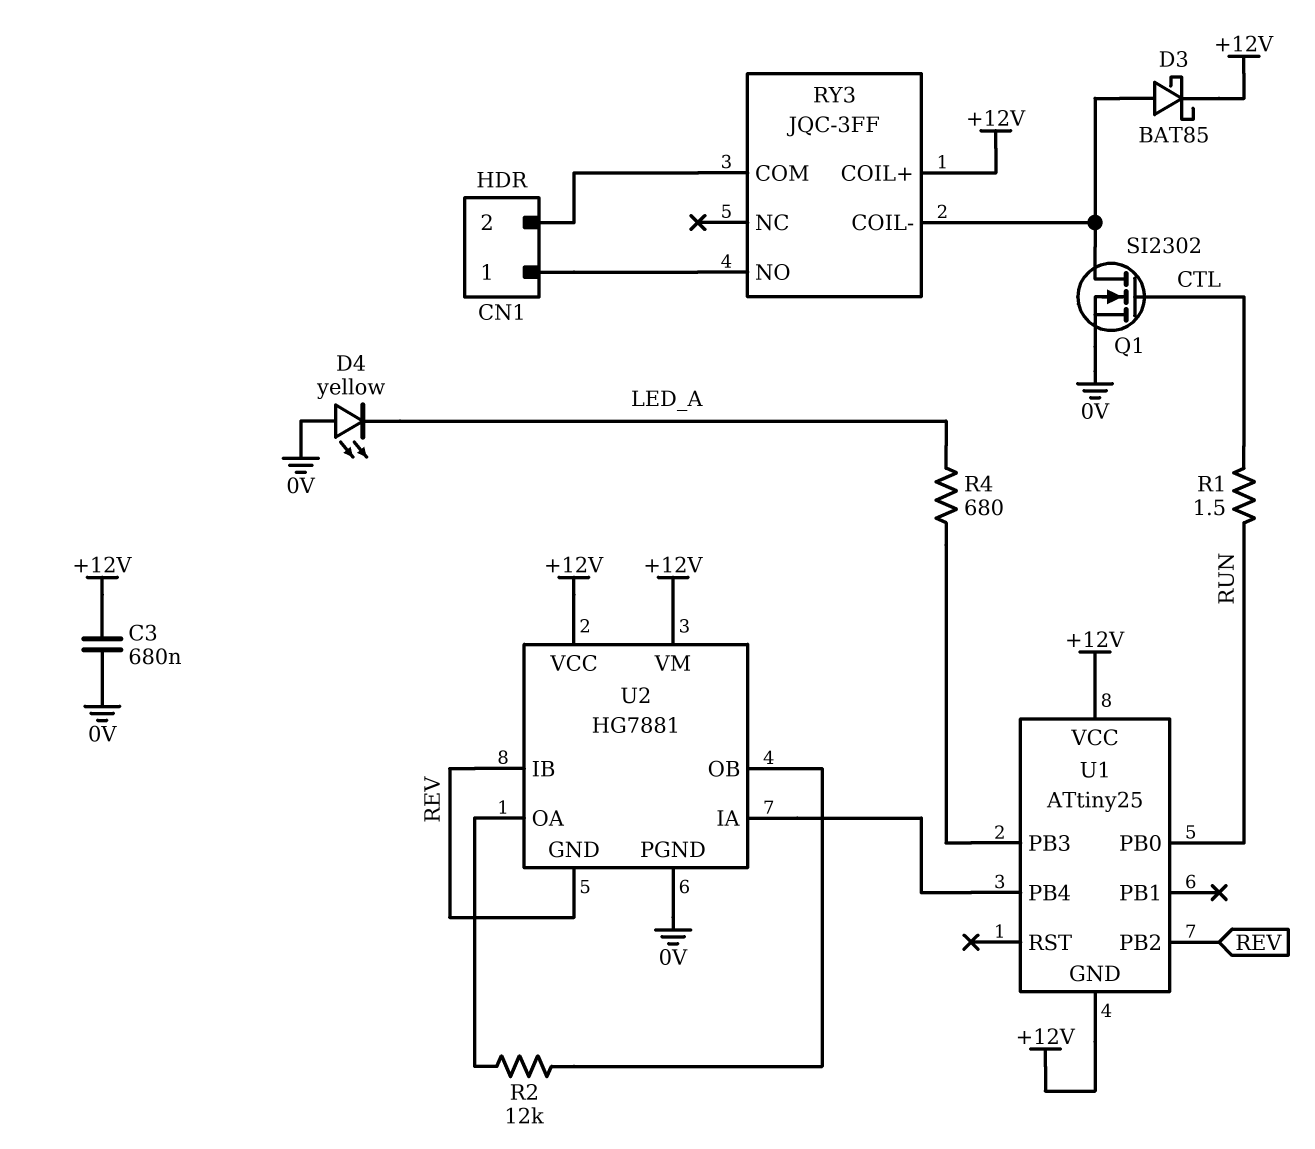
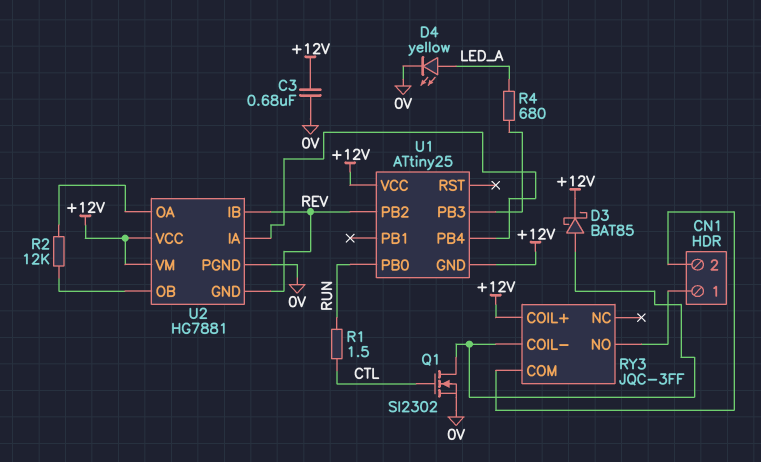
D4: LED yellow (A 0V, K LED_A) -> LED yellow (A LED_A, K 0V)

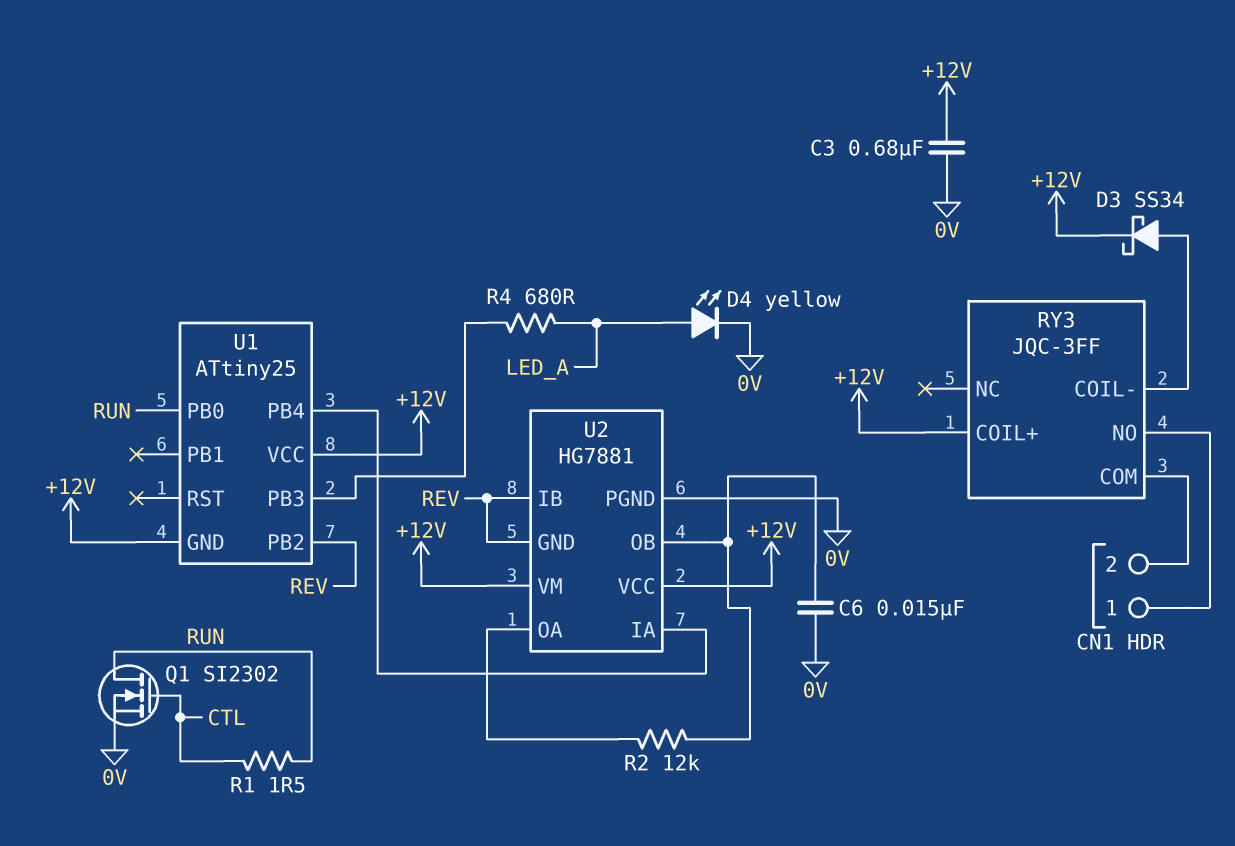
C6: none -> 15nF (0V, U2/OB)
D3: schottky BAT85 (A RY3/COIL-, K +12V) -> schottky SS34 (A RY3/COIL-, K +12V)
Q1: NMOS SI2302 (G CTL, D RY3/COIL-, S 0V) -> NMOS SI2302 (G CTL, D RUN, S 0V)

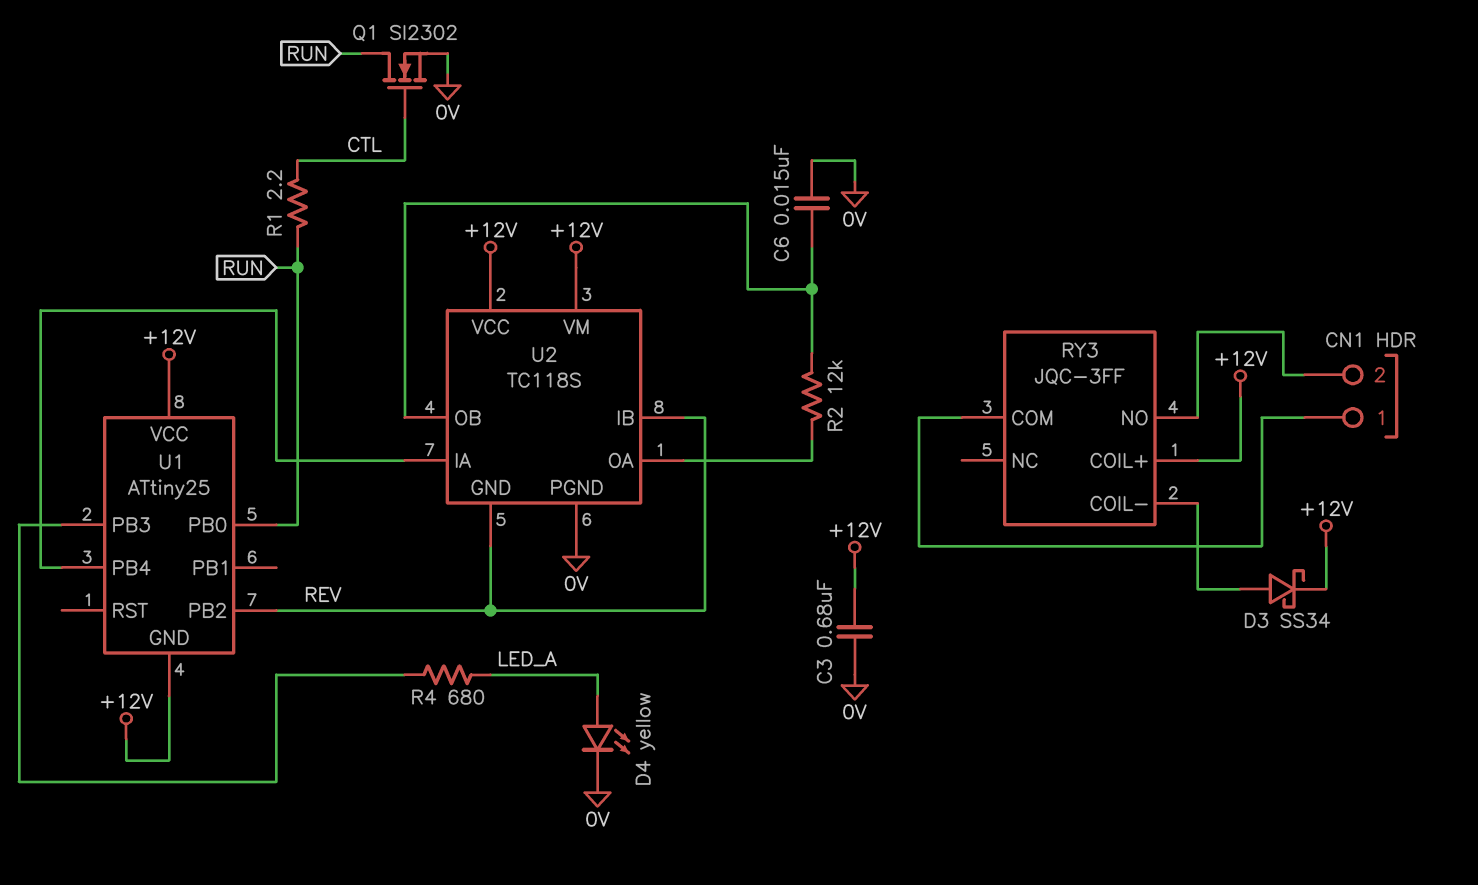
R1: 1.5 (CTL, RUN) -> 2.2 (CTL, RUN)
RY3 pin COM: CN1/2 -> CN1/1
RY3 pin NO: CN1/1 -> CN1/2
U2: HG7881 -> TC118S

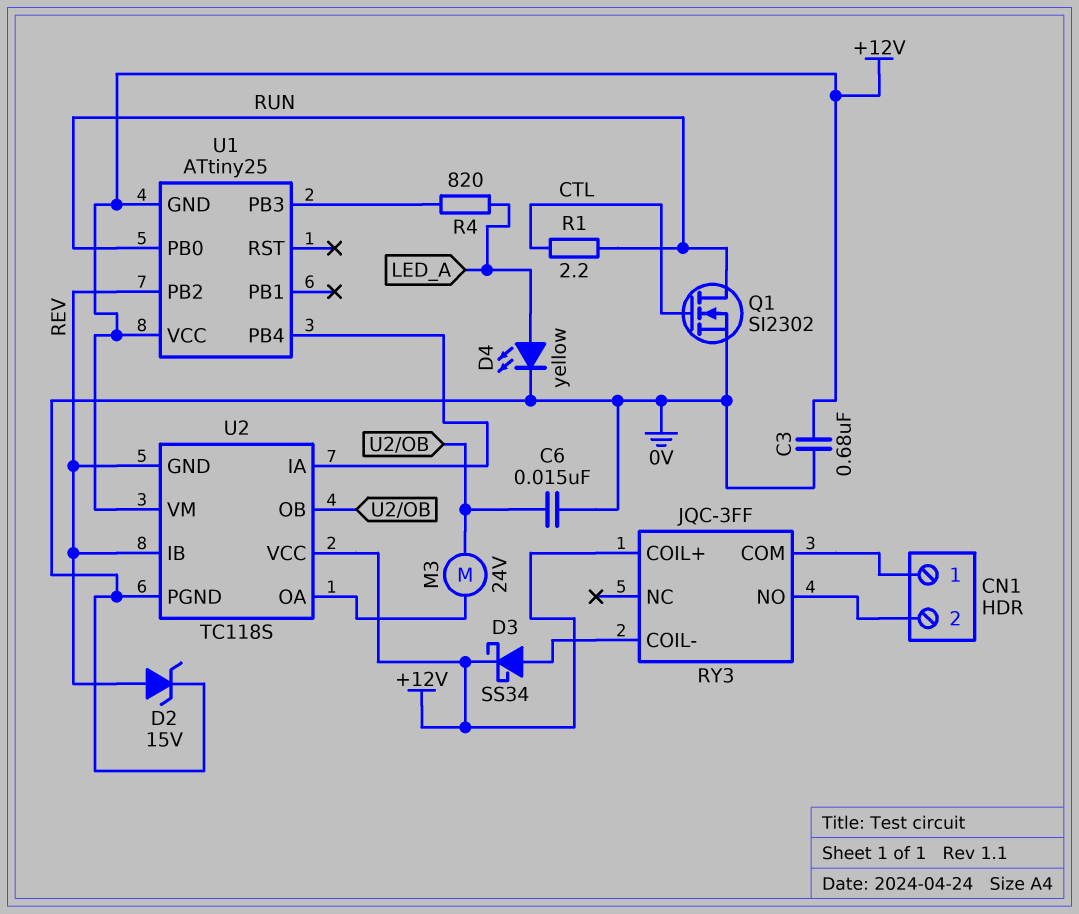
D2: none -> zener 15V (A REV, K 0V)
M3: none -> motor 24V (U2/OA, U2/OB)
R2: 12k (U2/OA, U2/OB) -> none
R4: 680 (LED_A, U1/PB3) -> 820 (LED_A, U1/PB3)

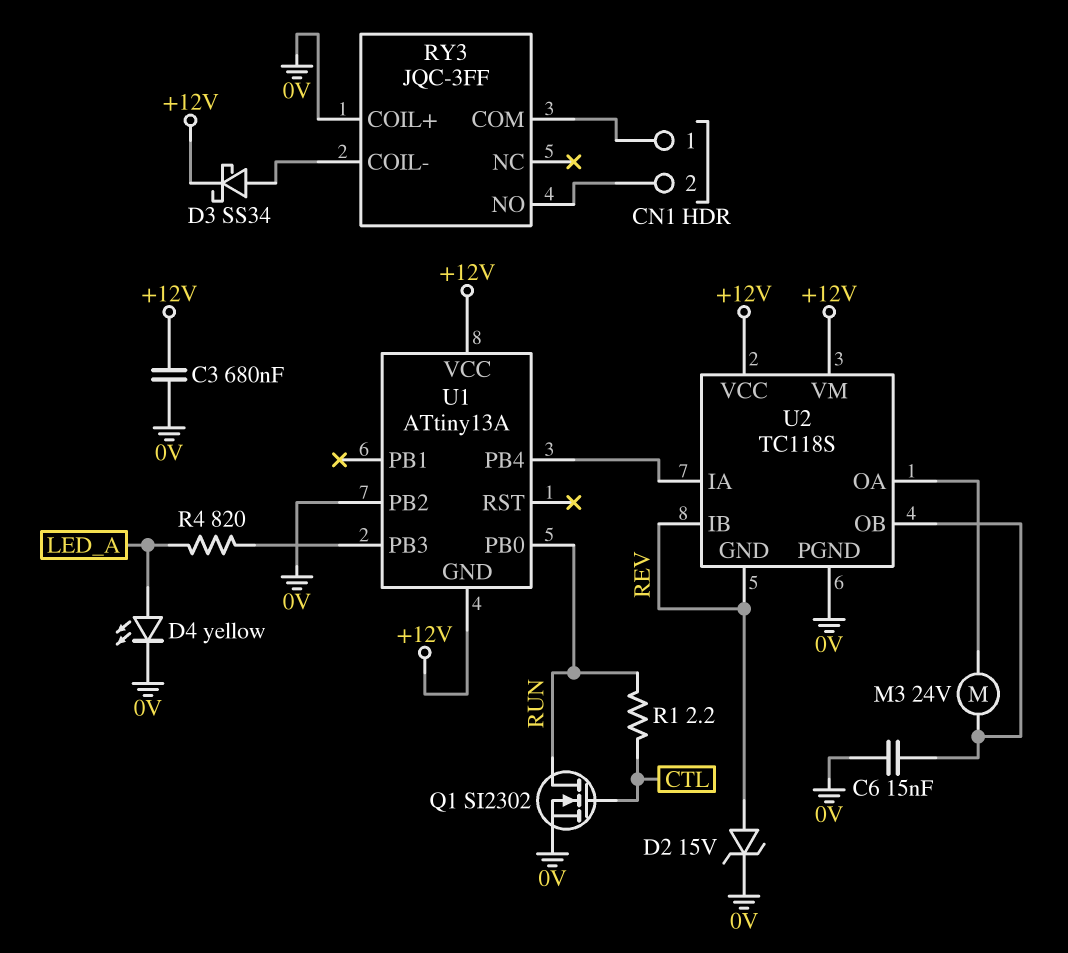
RY3 pin COIL+: +12V -> 0V
U1: ATtiny25 -> ATtiny13A
U1 pin PB2: REV -> 0V

